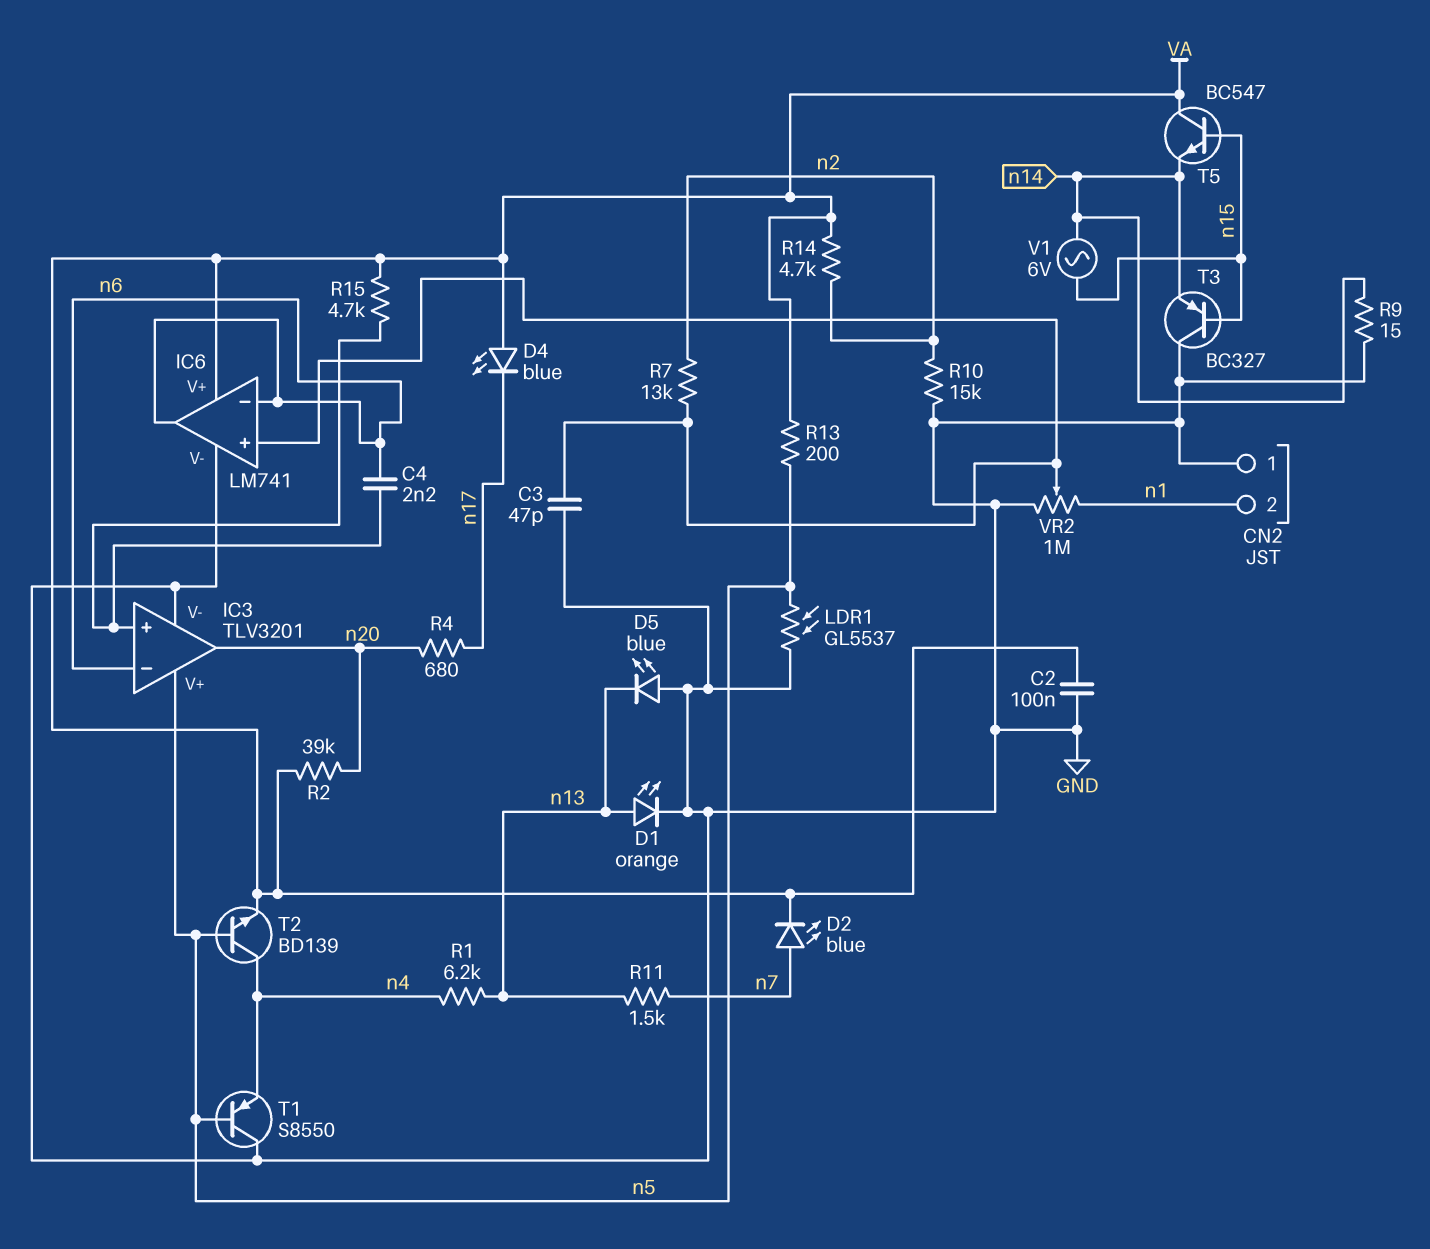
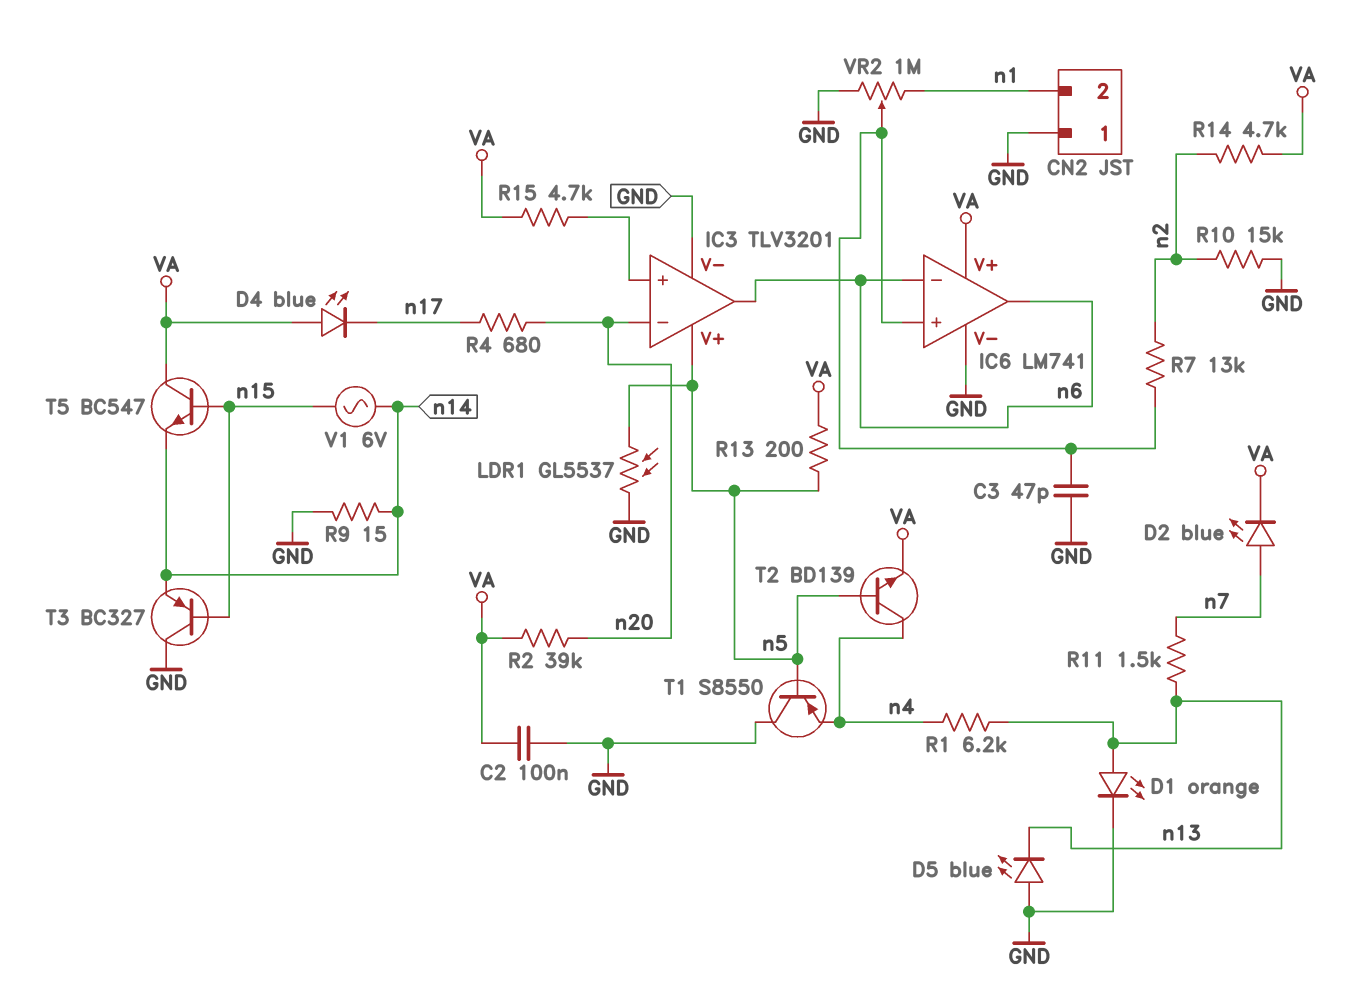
C4: 2.2nF (IC3/in+, n6) -> none
IC3 pin in-: n6 -> n20
IC3 pin out: n20 -> n6

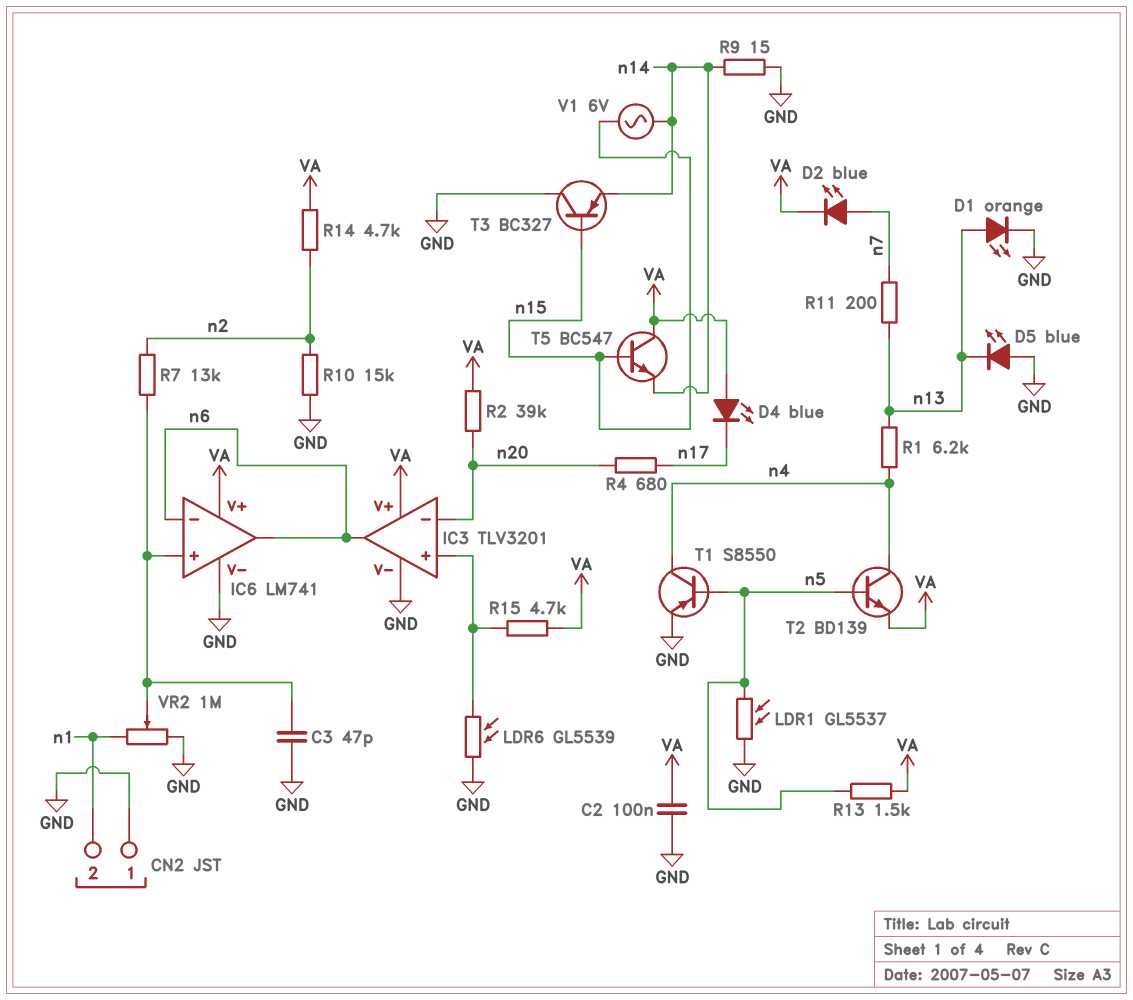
IC3 pin V+: n5 -> VA
LDR6: none -> GL5539 (GND, IC3/in+)
R11: 1.5k (n7, n13) -> 200 (n7, n13)
R13: 200 (VA, n5) -> 1.5k (VA, n5)
T1: PNP S8550 (B n5, C GND, E n4) -> PNP S8550 (B n5, C n4, E GND)

